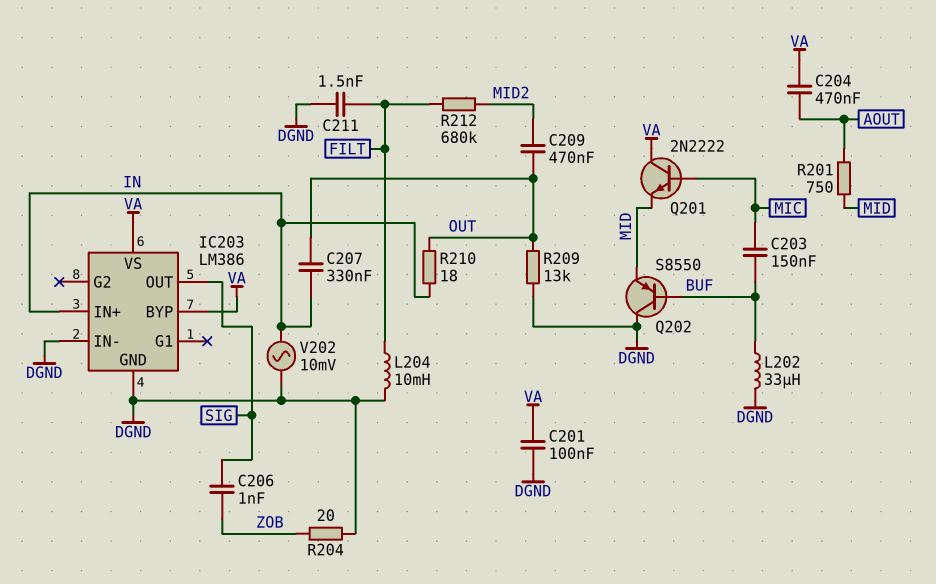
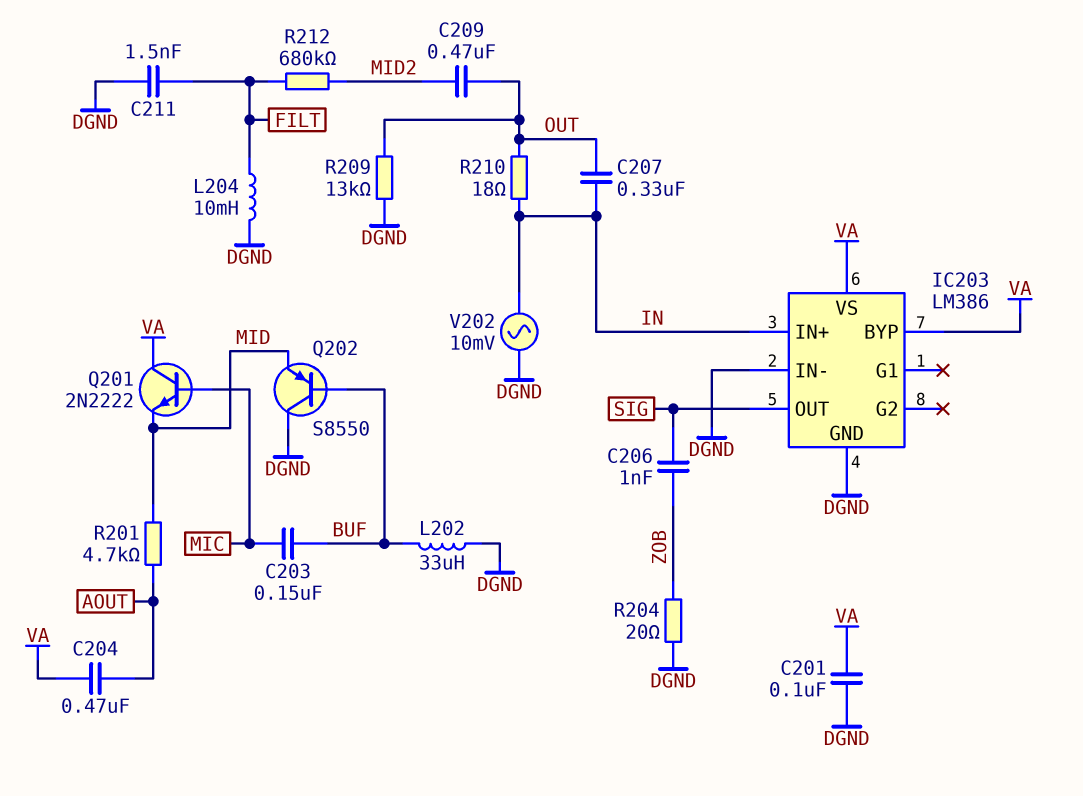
R201: 750 (AOUT, MID) -> 4.7k (AOUT, MID)

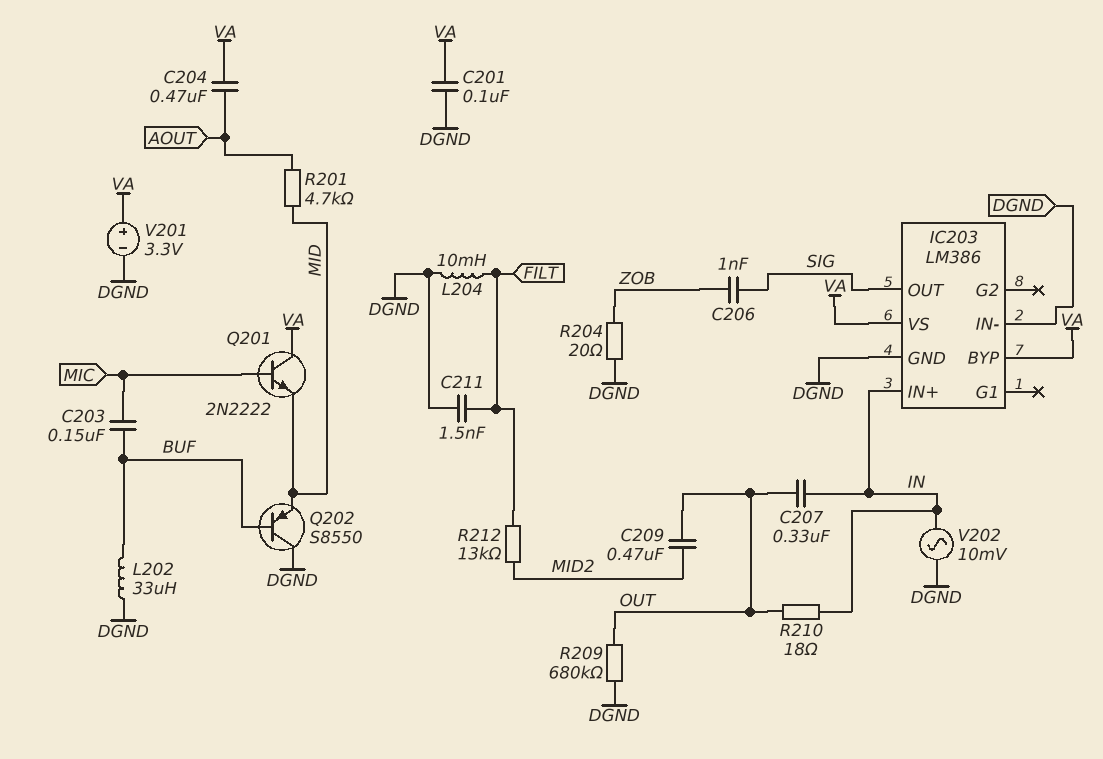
R209: 13k (DGND, OUT) -> 680k (DGND, OUT)
R212: 680k (FILT, MID2) -> 13k (FILT, MID2)
V201: none -> 3.3V (plus VA, minus DGND)

